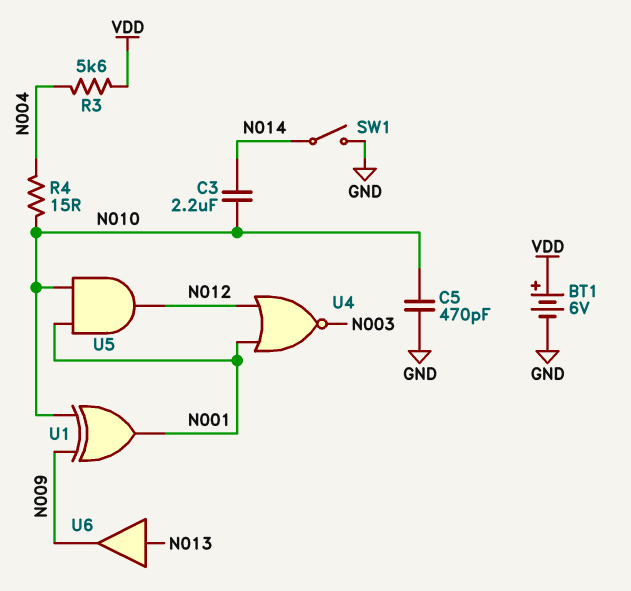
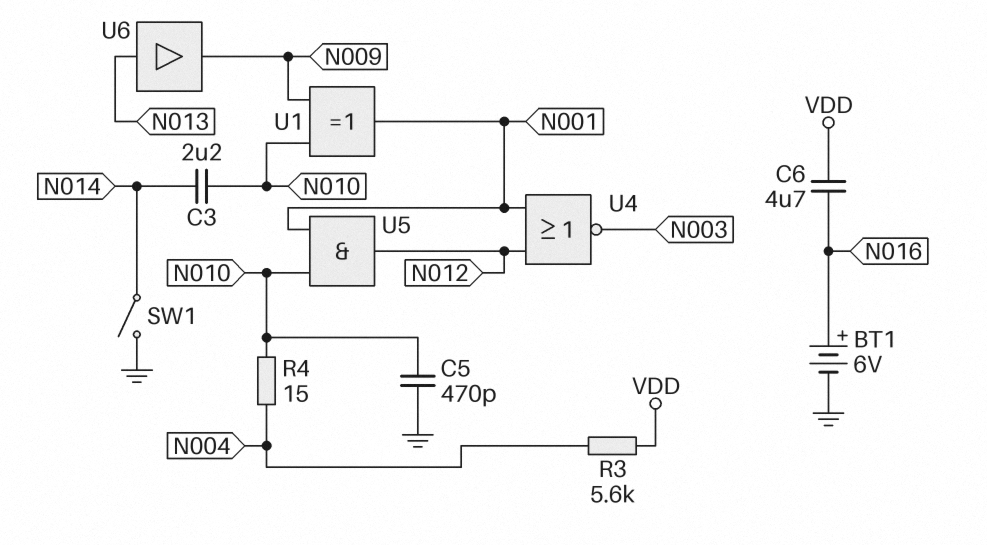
BT1: 6V (plus VDD, minus GND) -> 6V (plus N016, minus GND)
C6: none -> 4.7uF (N016, VDD)

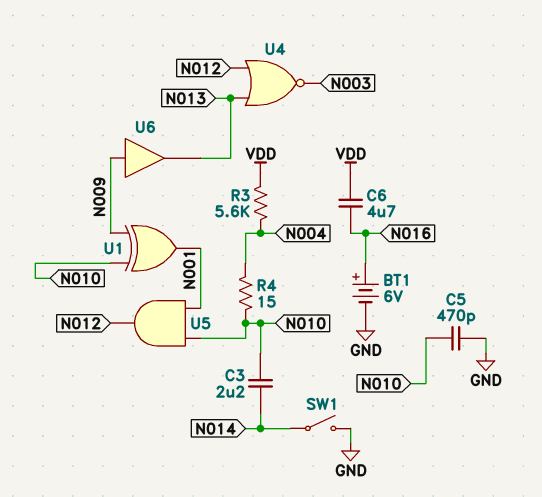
U4: NOR (in N001, in N012, out N003) -> NOR (in N012, in N013, out N003)
U6: buffer (in N013, out N009) -> buffer (in N009, out N013)

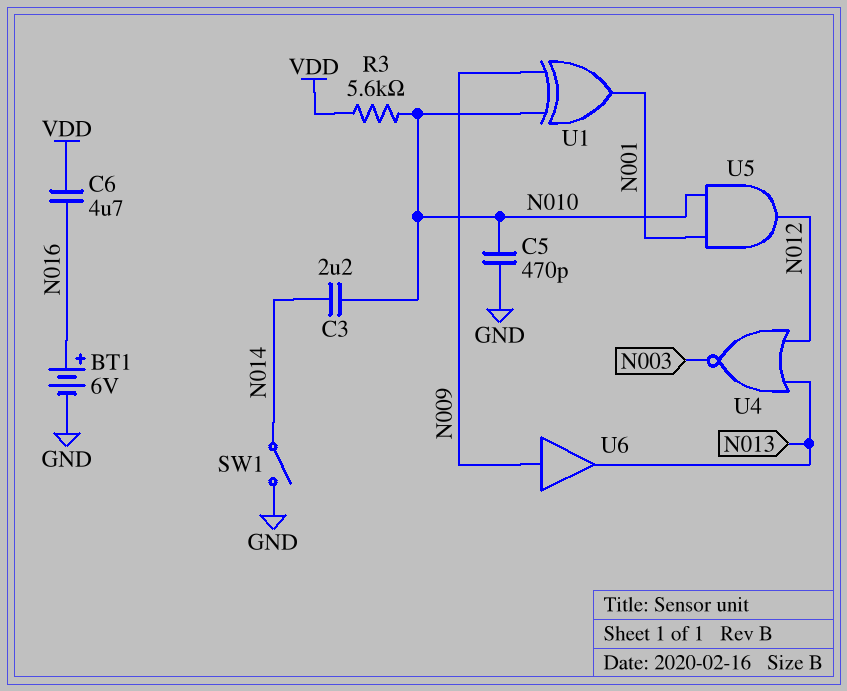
R3: 5.6k (N004, VDD) -> 5.6k (N010, VDD)
R4: 15 (N004, N010) -> none

